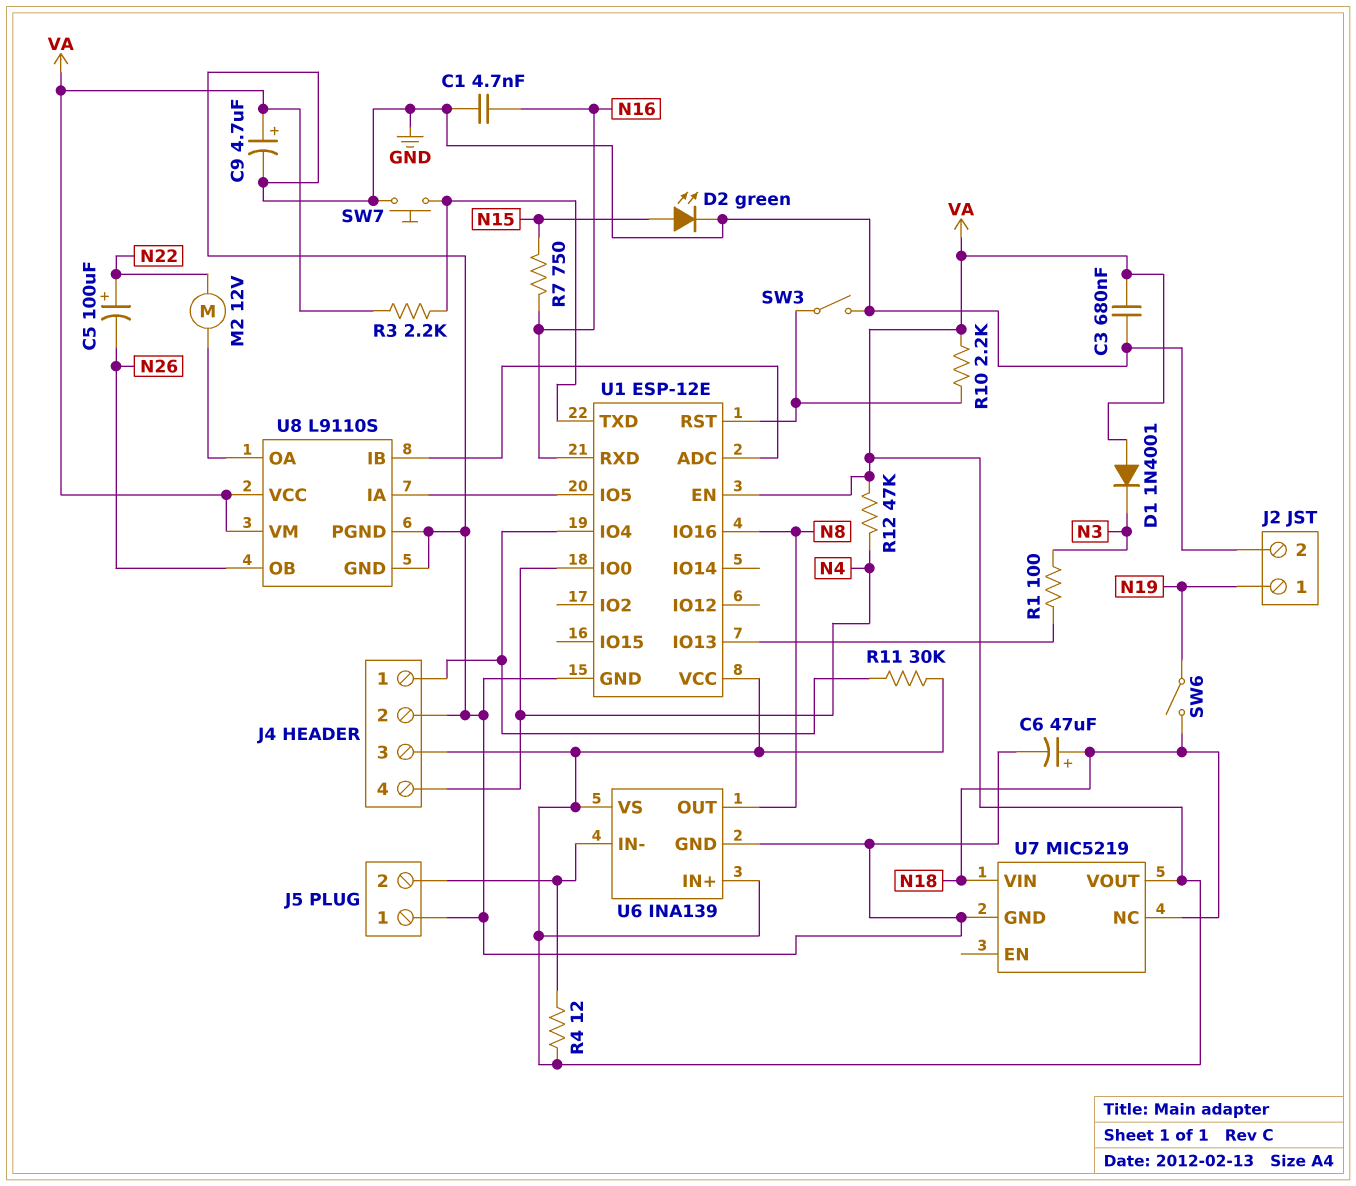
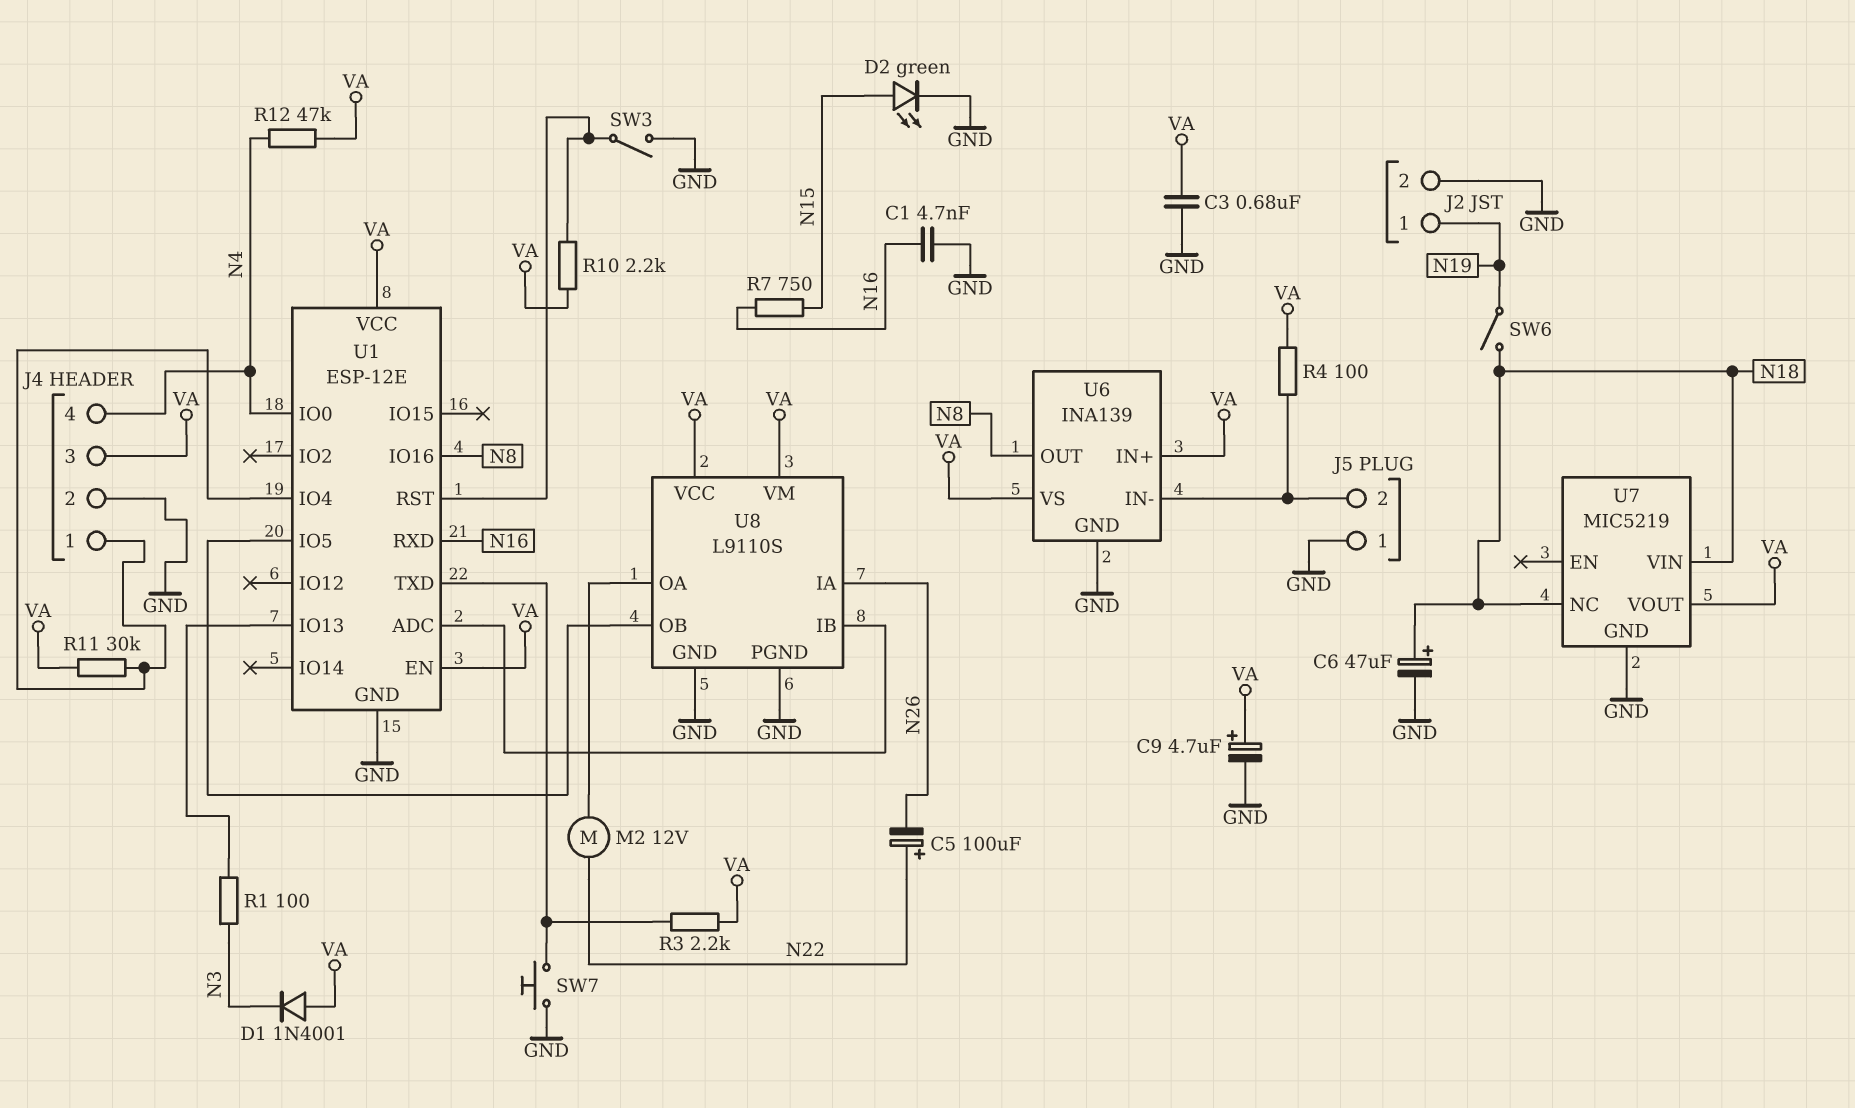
R4: 12 (J5/2, VA) -> 100 (J5/2, VA)
U8 pin IA: U1/IO5 -> N26
U8 pin OB: N26 -> U1/IO5

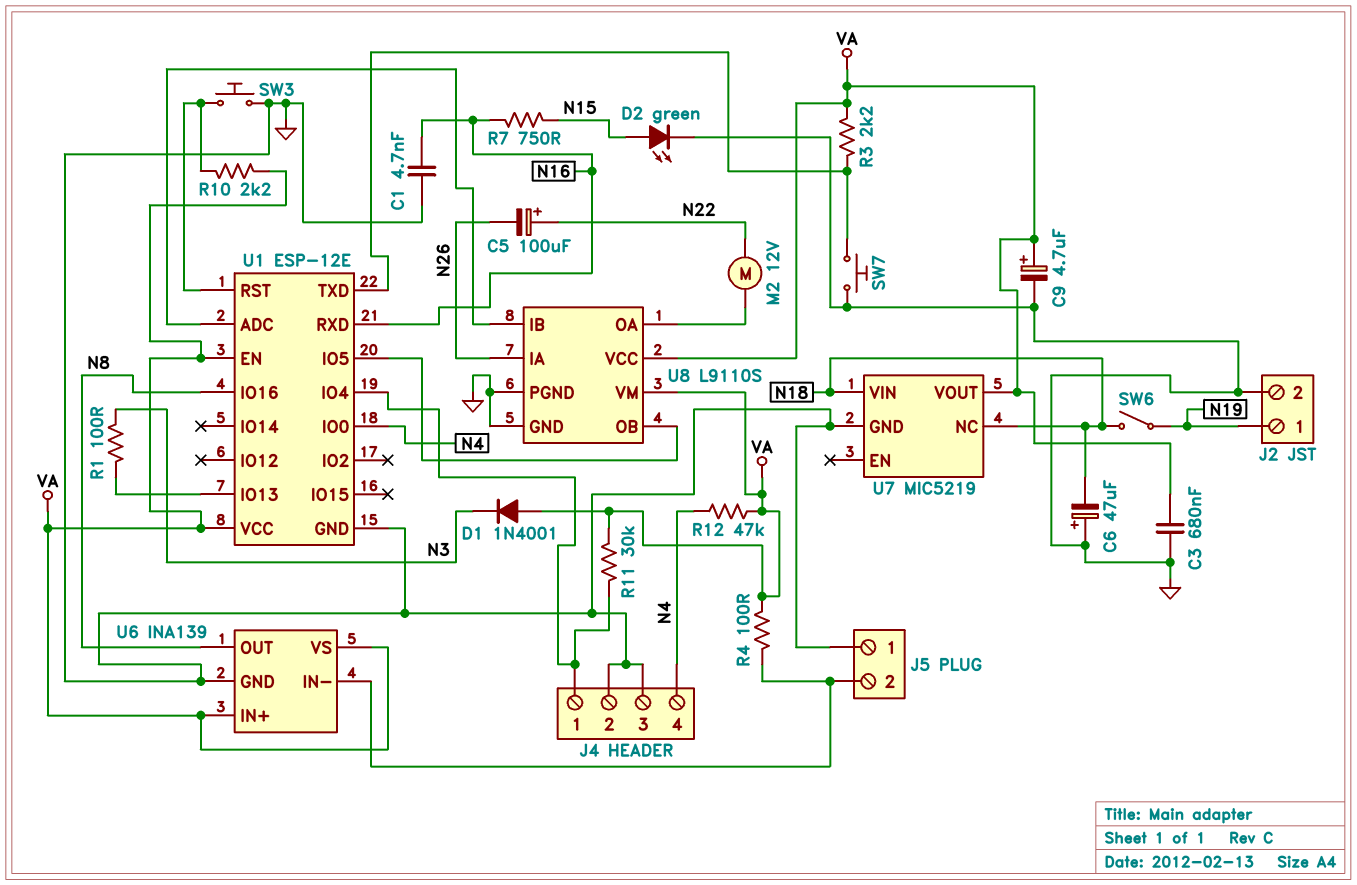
C6: 47uF (plus N18, minus GND) -> 47uF (plus GND, minus N18)
J4 pin 3: VA -> GND
SW3: switch (GND, U1/RST) -> button (GND, U1/RST)

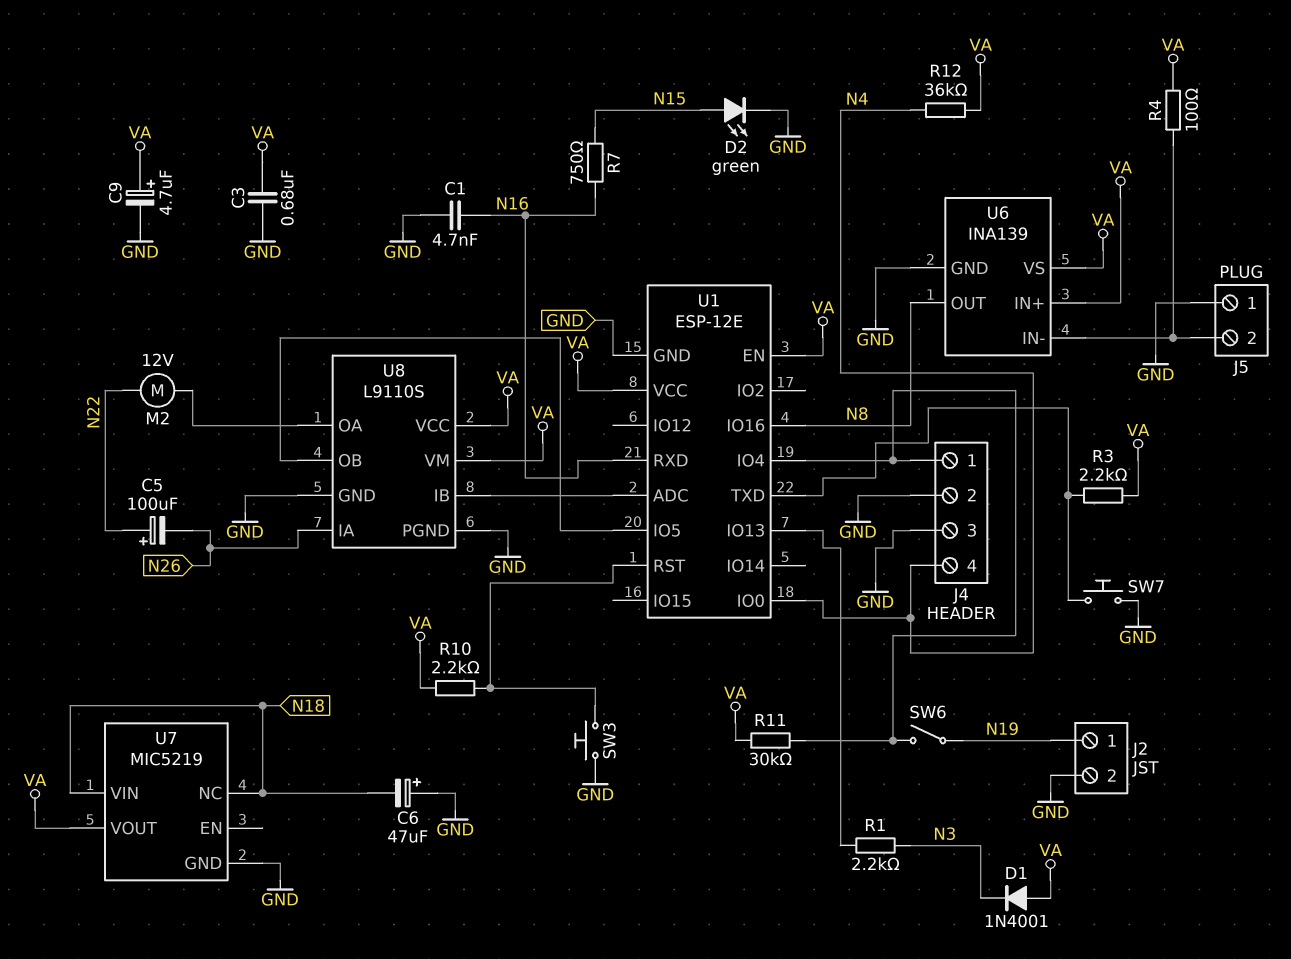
R1: 100 (N3, U1/IO13) -> 2.2k (N3, U1/IO13)
R12: 47k (N4, VA) -> 36k (N4, VA)
SW6: switch (N18, N19) -> switch (J4/1, N19)

